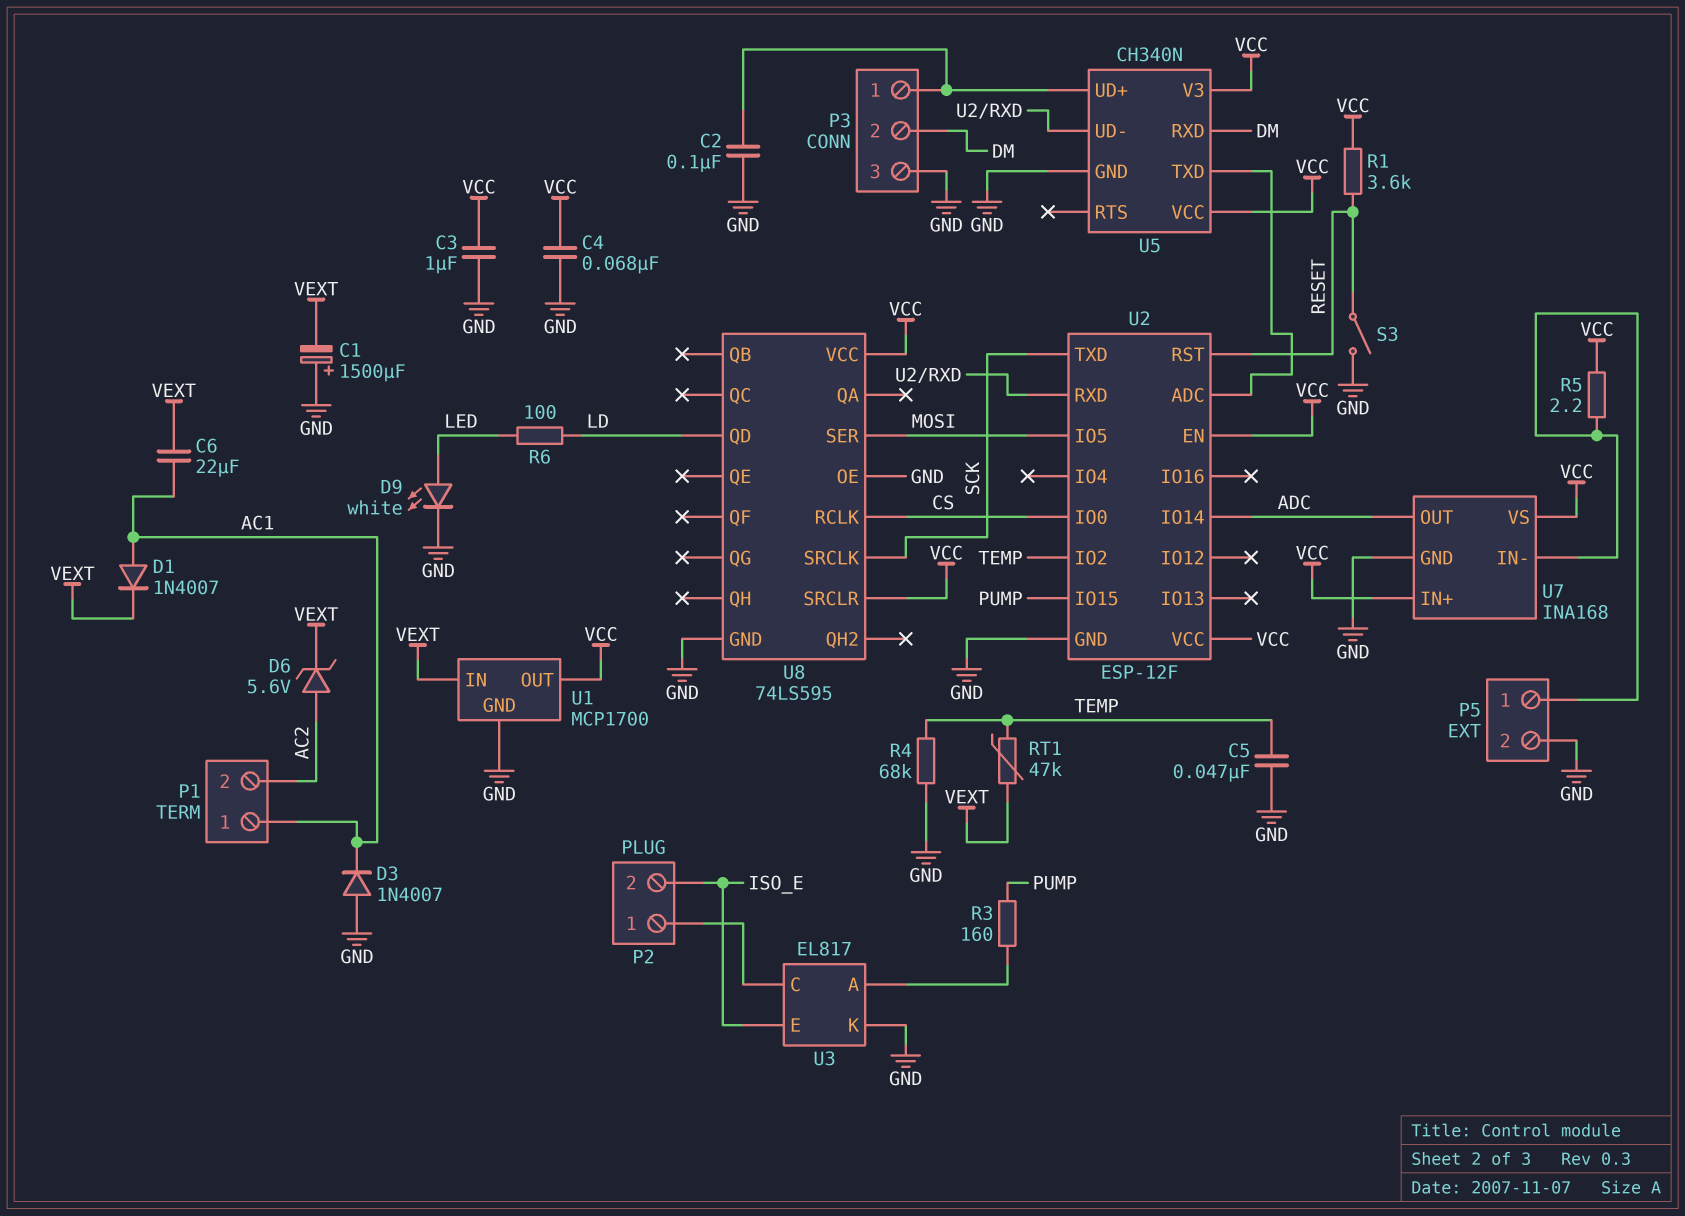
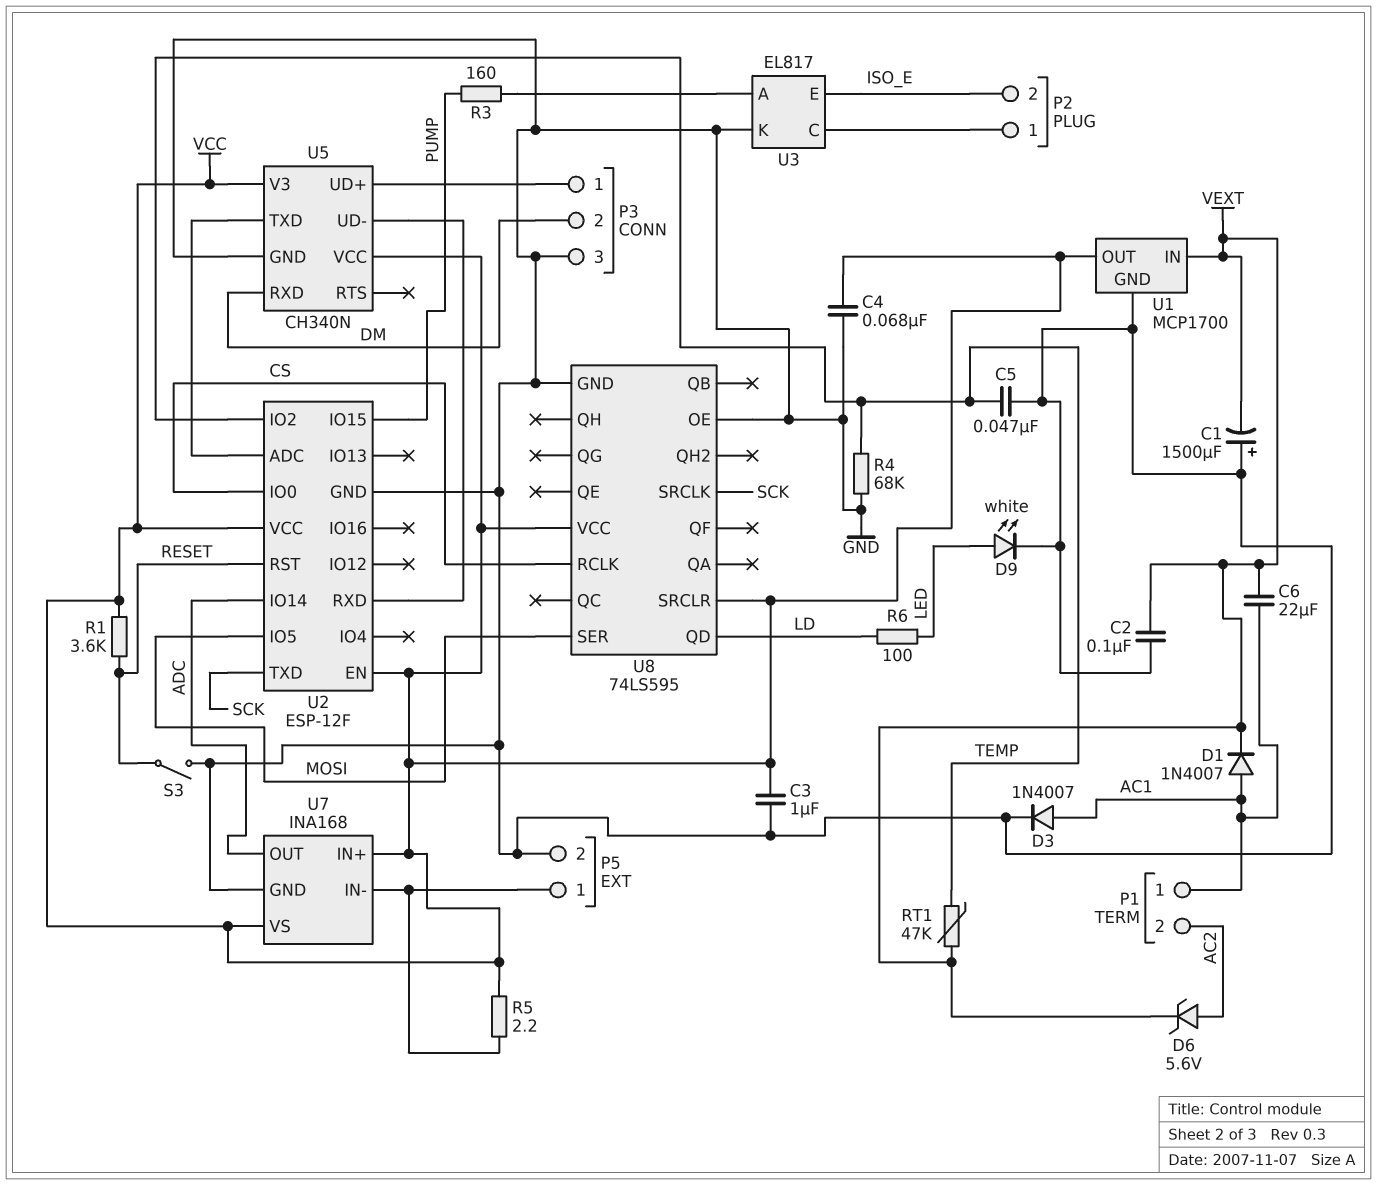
C2: 100nF (GND, P3/1) -> 100nF (GND, VEXT)
D3: diode 1N4007 (A GND, K AC1) -> diode 1N4007 (A AC1, K GND)

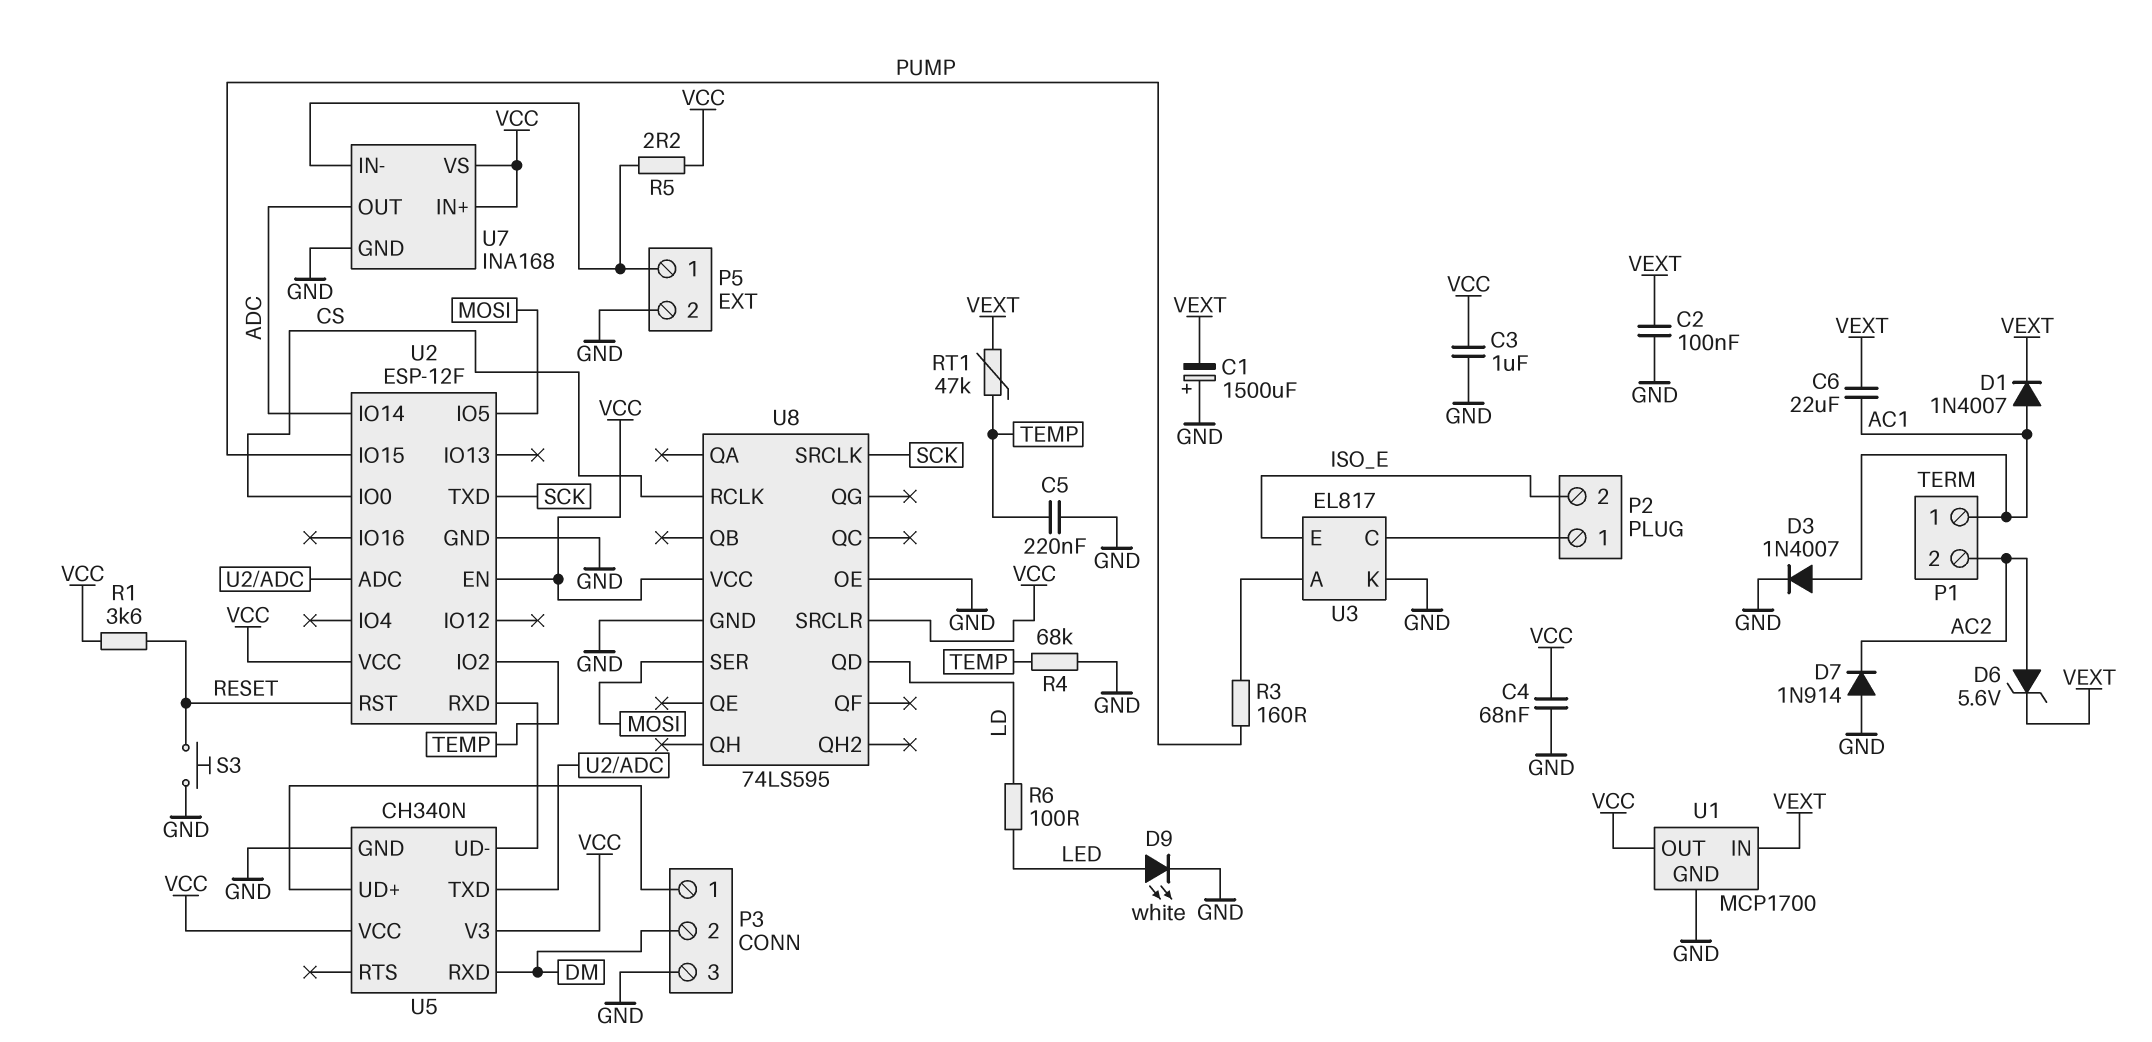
C5: 47nF (GND, TEMP) -> 220nF (GND, TEMP)
D7: none -> diode 1N914 (A GND, K AC2)
S3: switch (GND, RESET) -> button (GND, RESET)

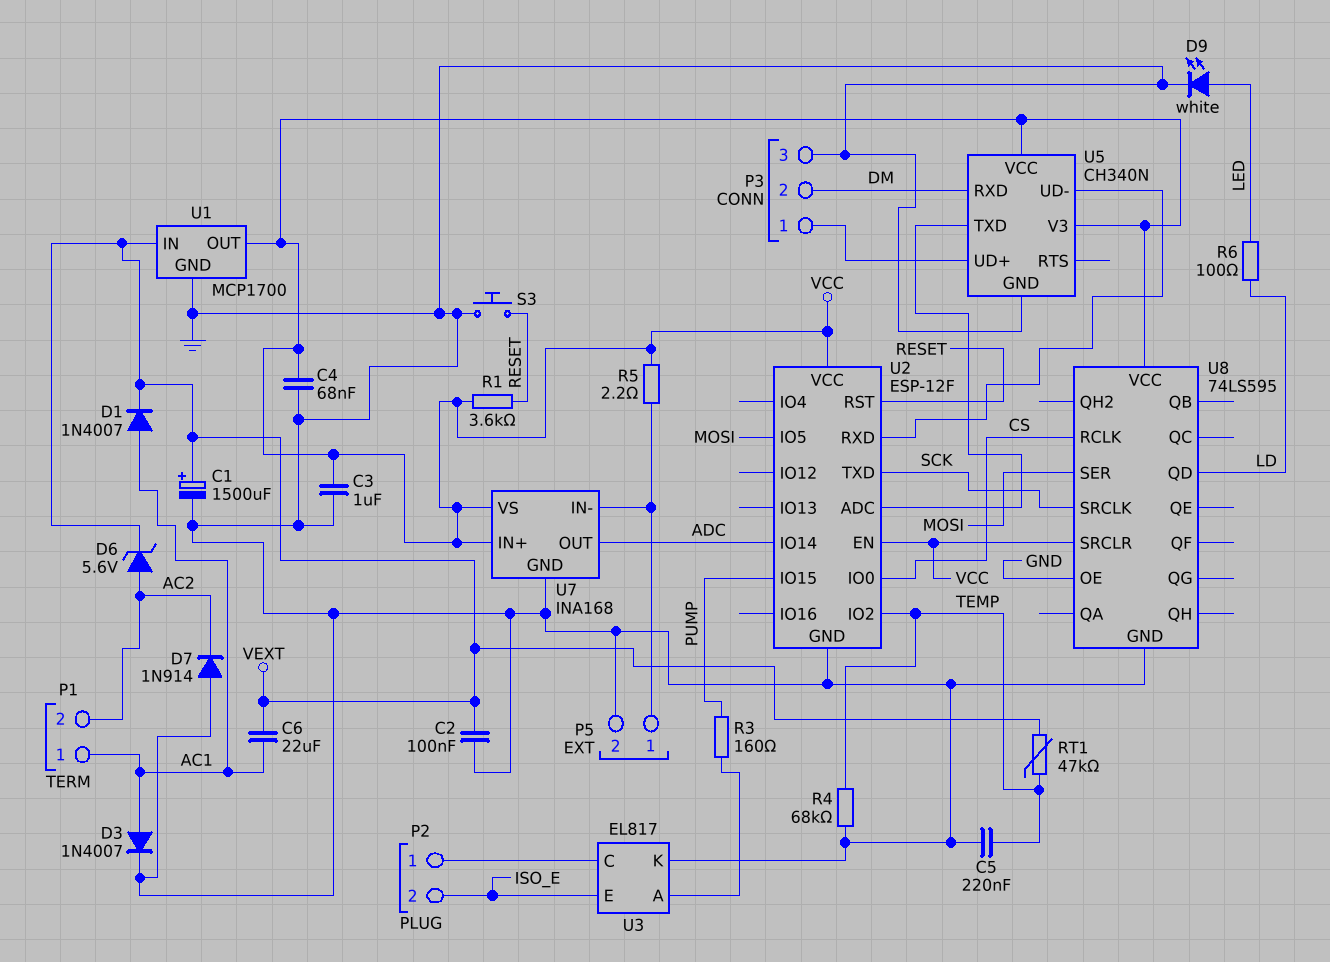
C1: 1500uF (plus GND, minus VEXT) -> 1500uF (plus VEXT, minus GND)

